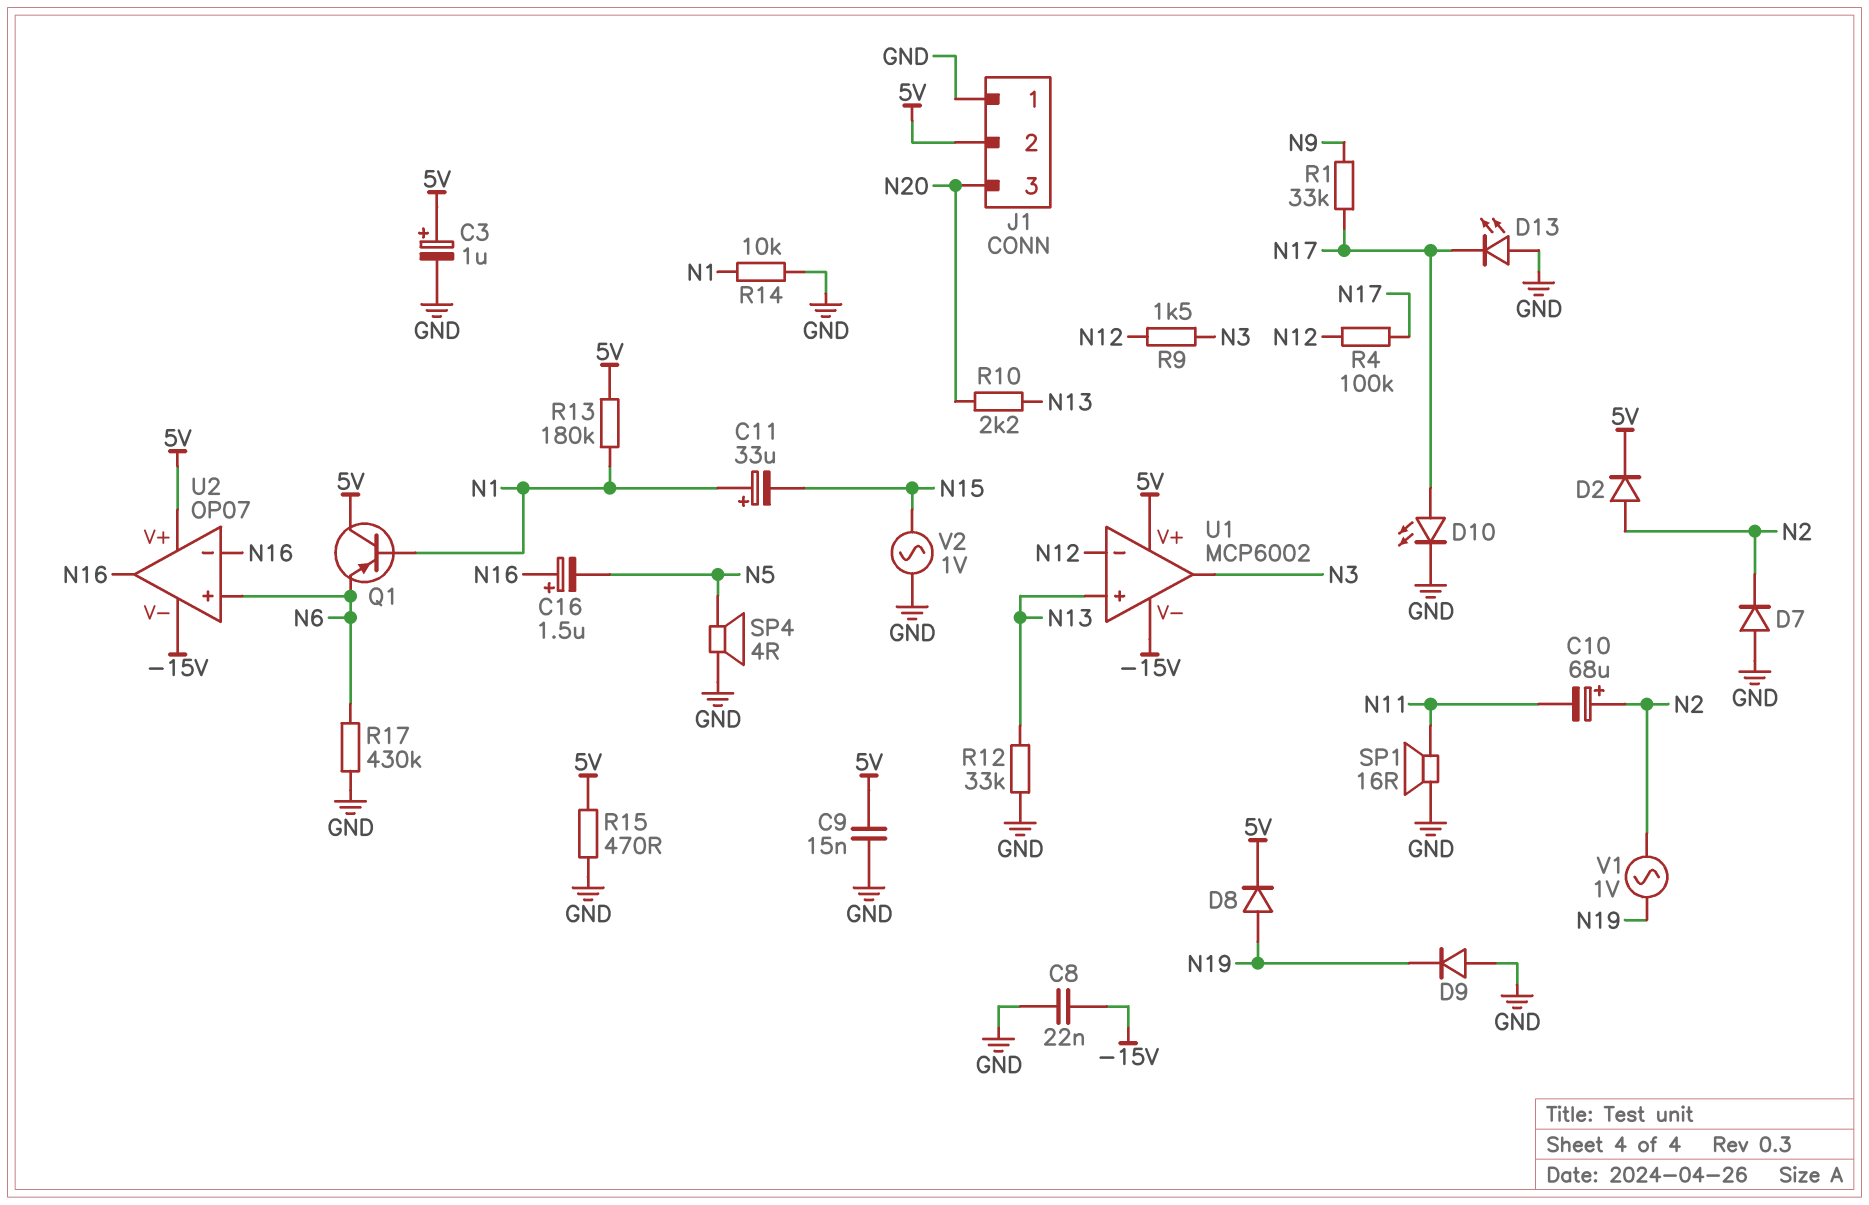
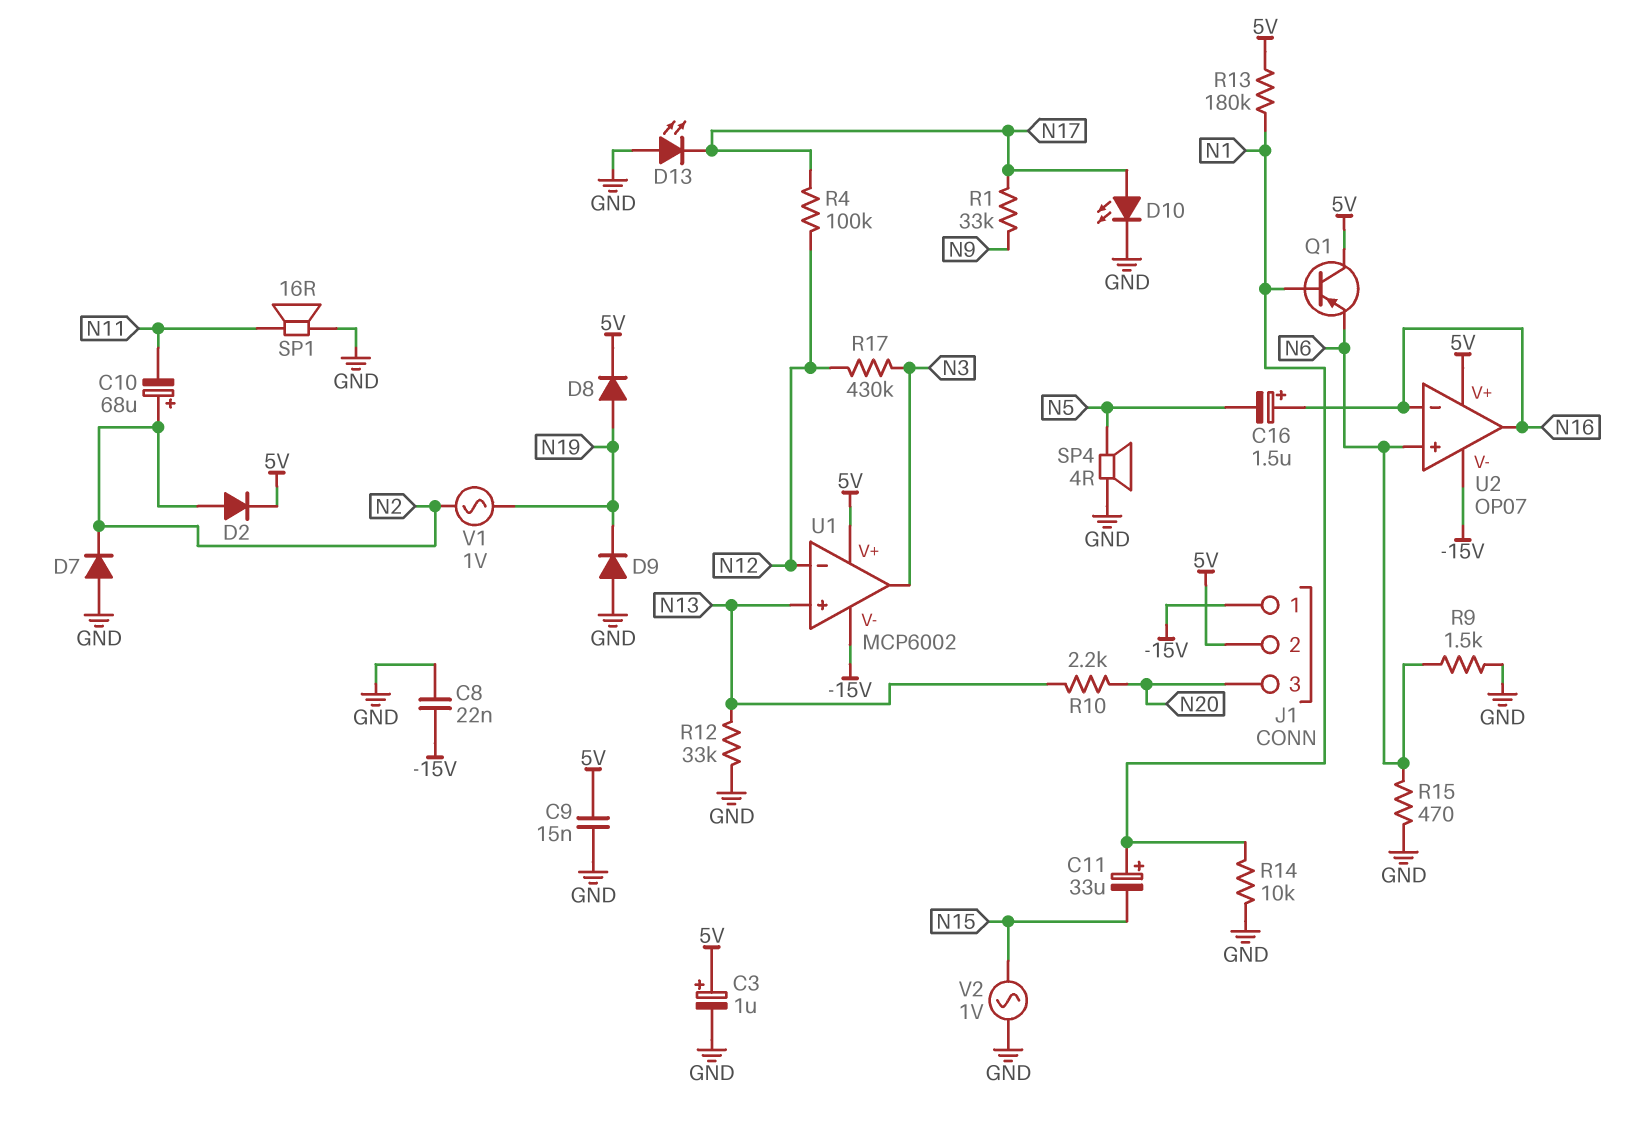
J1 pin 1: GND -> -15V
R9: 1.5k (N3, N12) -> 1.5k (GND, N6)
R15: 470 (5V, GND) -> 470 (GND, N6)
R17: 430k (GND, N6) -> 430k (N3, N12)

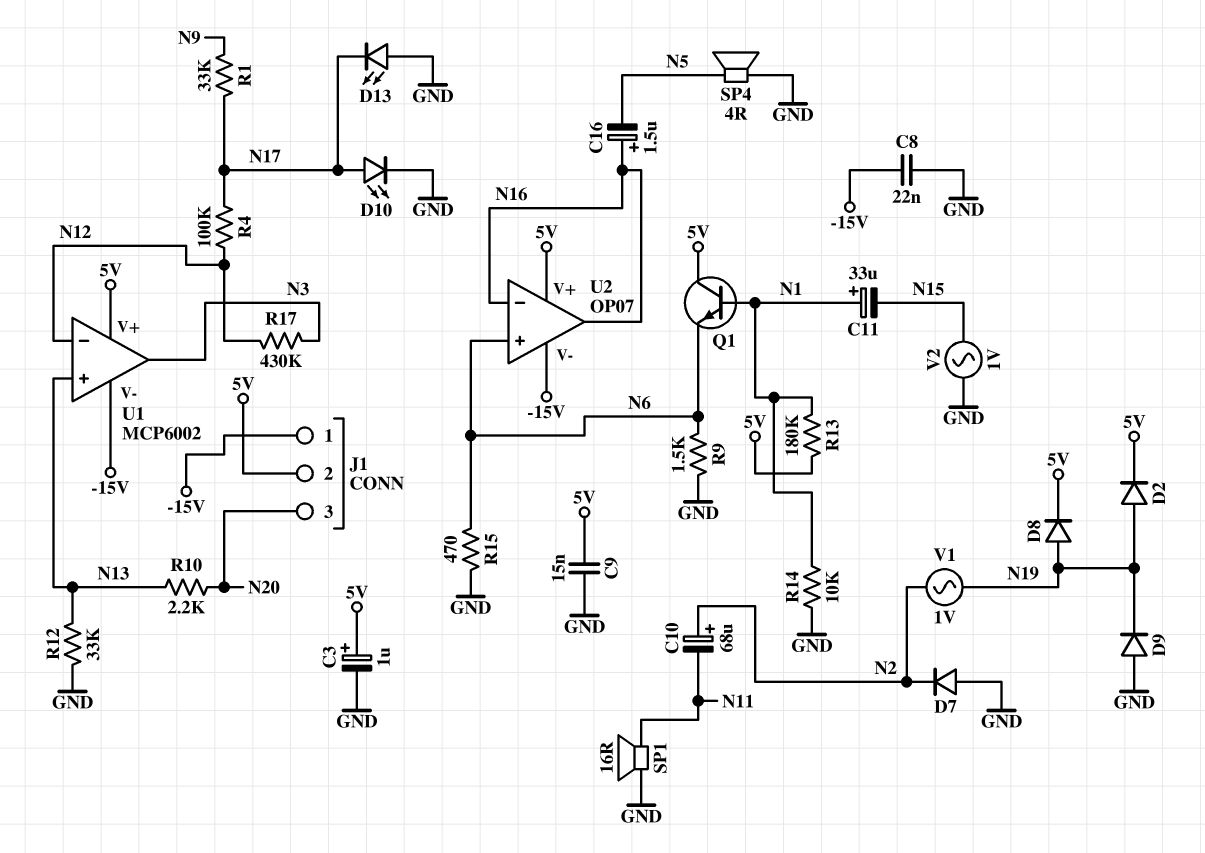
D2: diode (A N2, K 5V) -> diode (A N19, K 5V)
Q1: PNP (B N1, C 5V, E N6) -> NPN (B N1, C 5V, E N6)

